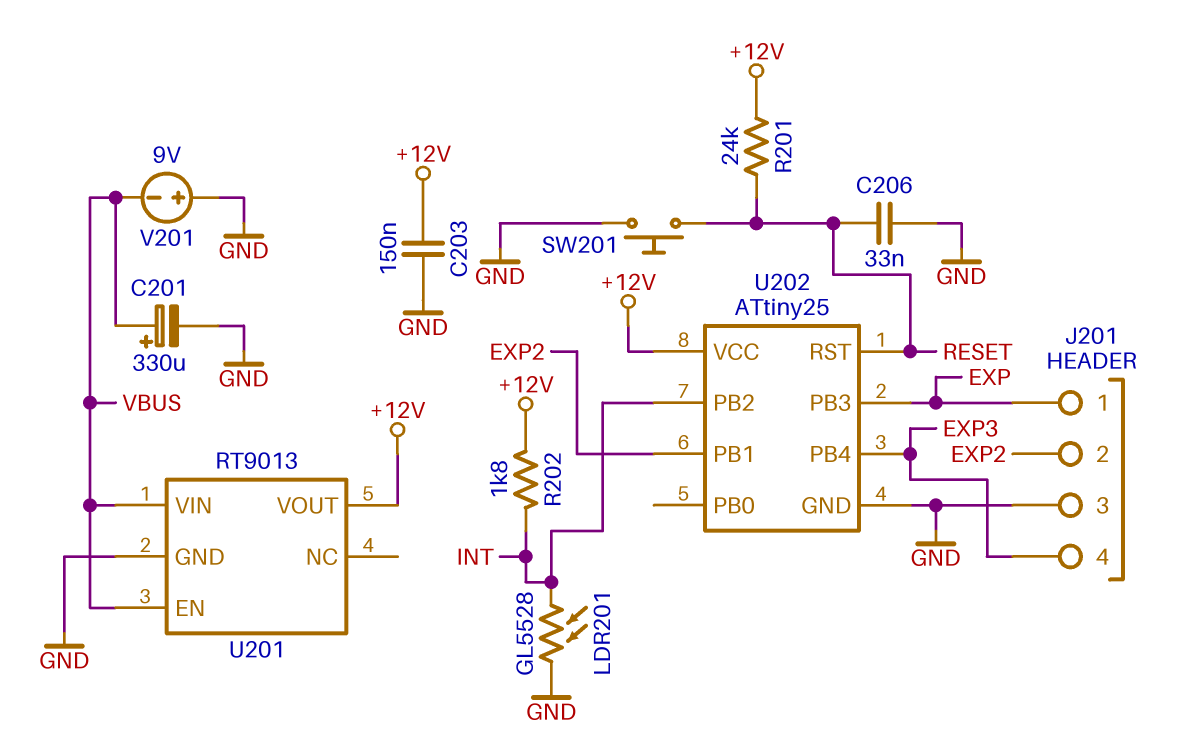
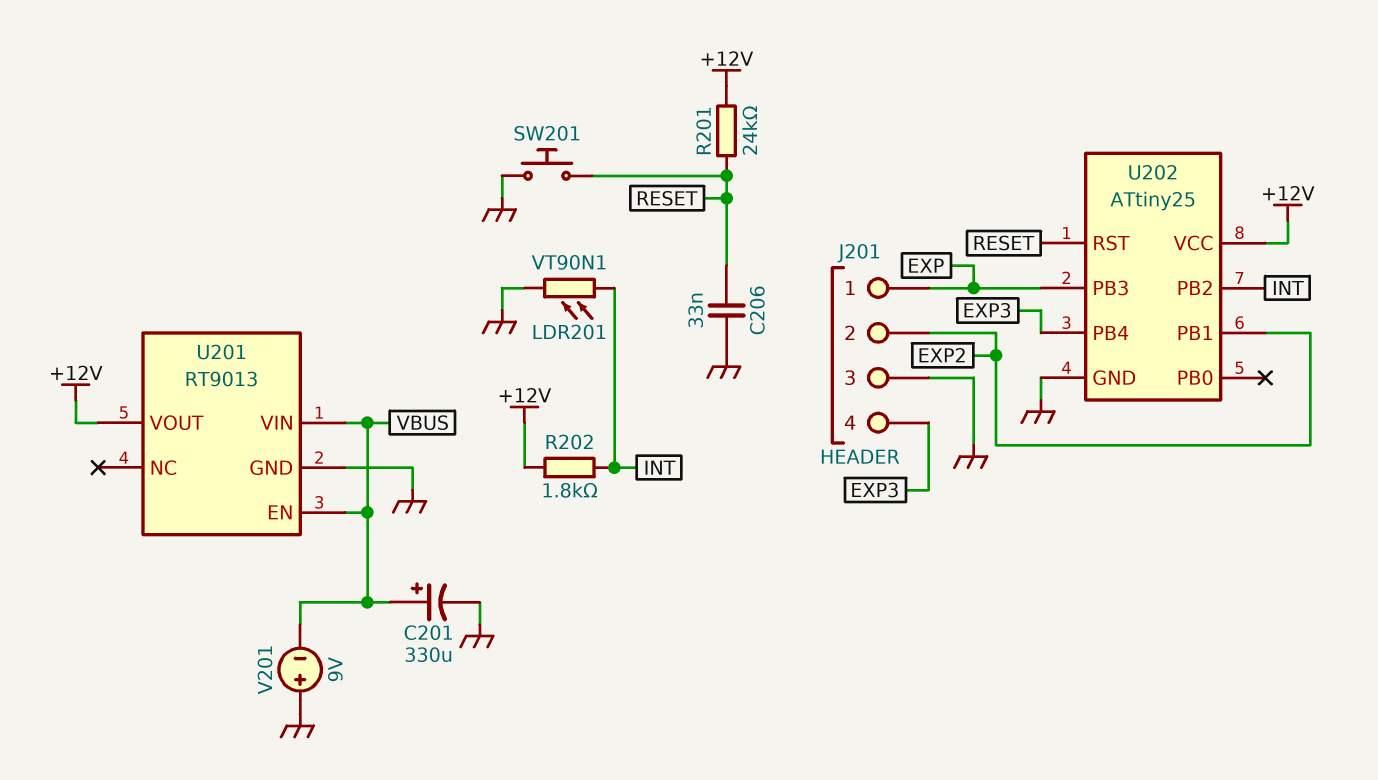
C203: 150nF (+12V, GND) -> none
LDR201: GL5528 (GND, INT) -> VT90N1 (GND, INT)

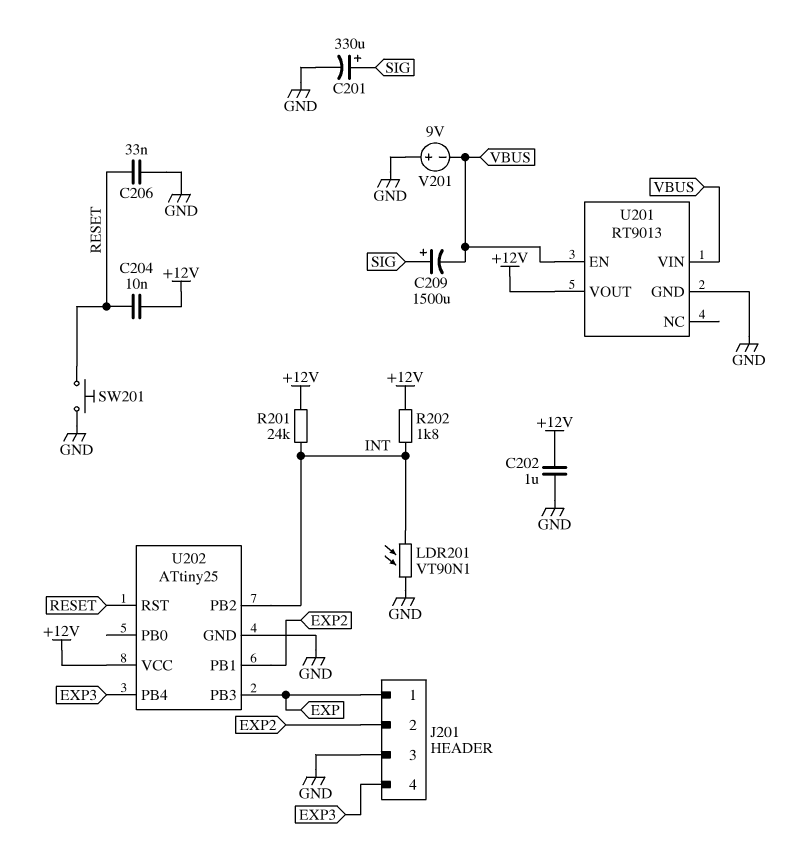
C201: 330uF (plus VBUS, minus GND) -> 330uF (plus SIG, minus GND)
C202: none -> 1uF (+12V, GND)
C204: none -> 10nF (+12V, RESET)
C209: none -> 1500uF (plus SIG, minus VBUS)
R201: 24k (+12V, RESET) -> 24k (+12V, INT)

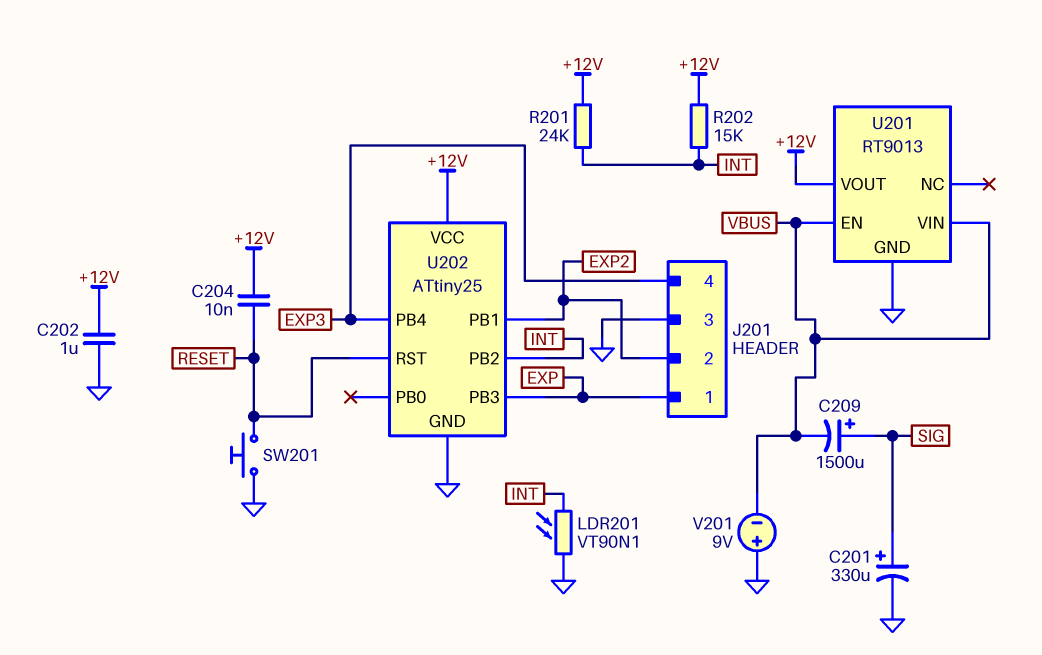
C206: 33nF (GND, RESET) -> none
R202: 1.8k (+12V, INT) -> 15k (+12V, INT)

